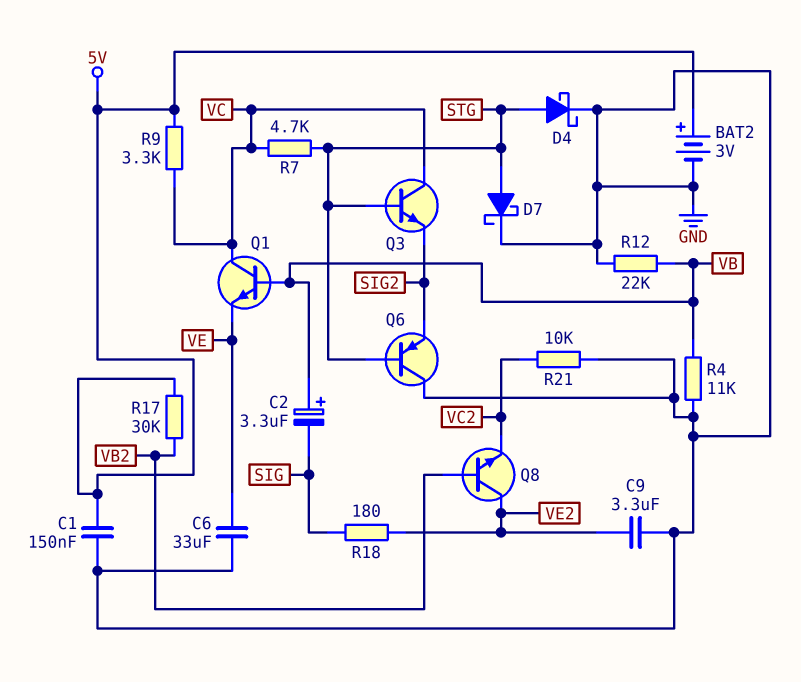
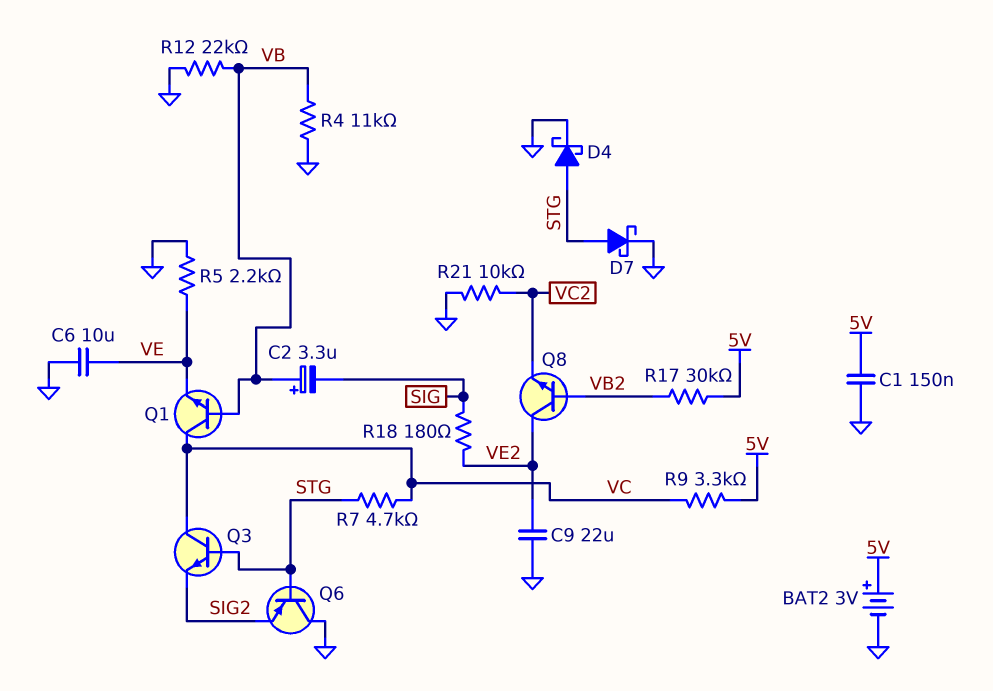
C6: 33uF (GND, VE) -> 10uF (GND, VE)
C9: 3.3uF (GND, VE2) -> 22uF (GND, VE2)
R5: none -> 2.2k (GND, VE)

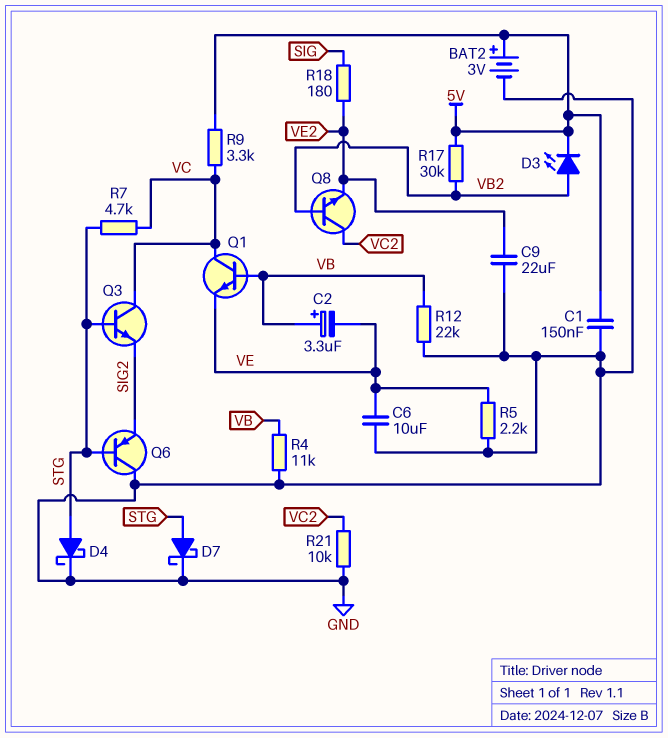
C2: 3.3uF (plus VB, minus SIG) -> 3.3uF (plus VB, minus VE)
D3: none -> LED (A VB2, K 5V)
Q8: NPN (B VB2, C VE2, E VC2) -> NPN (B VB2, C VC2, E VE2)

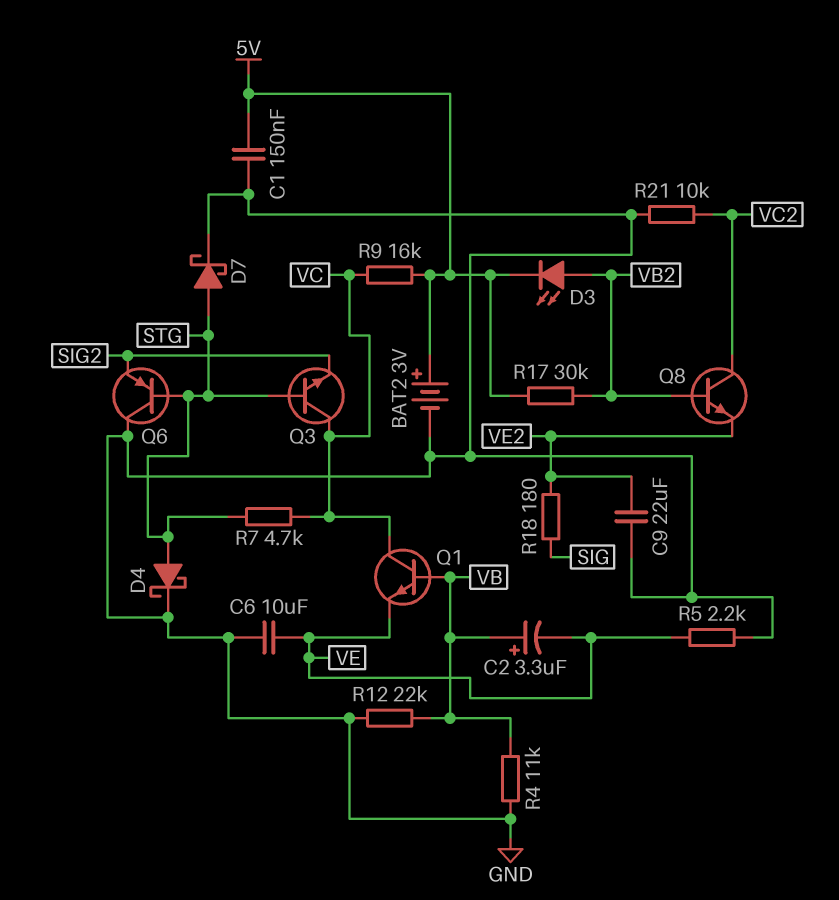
R9: 3.3k (5V, VC) -> 16k (5V, VC)

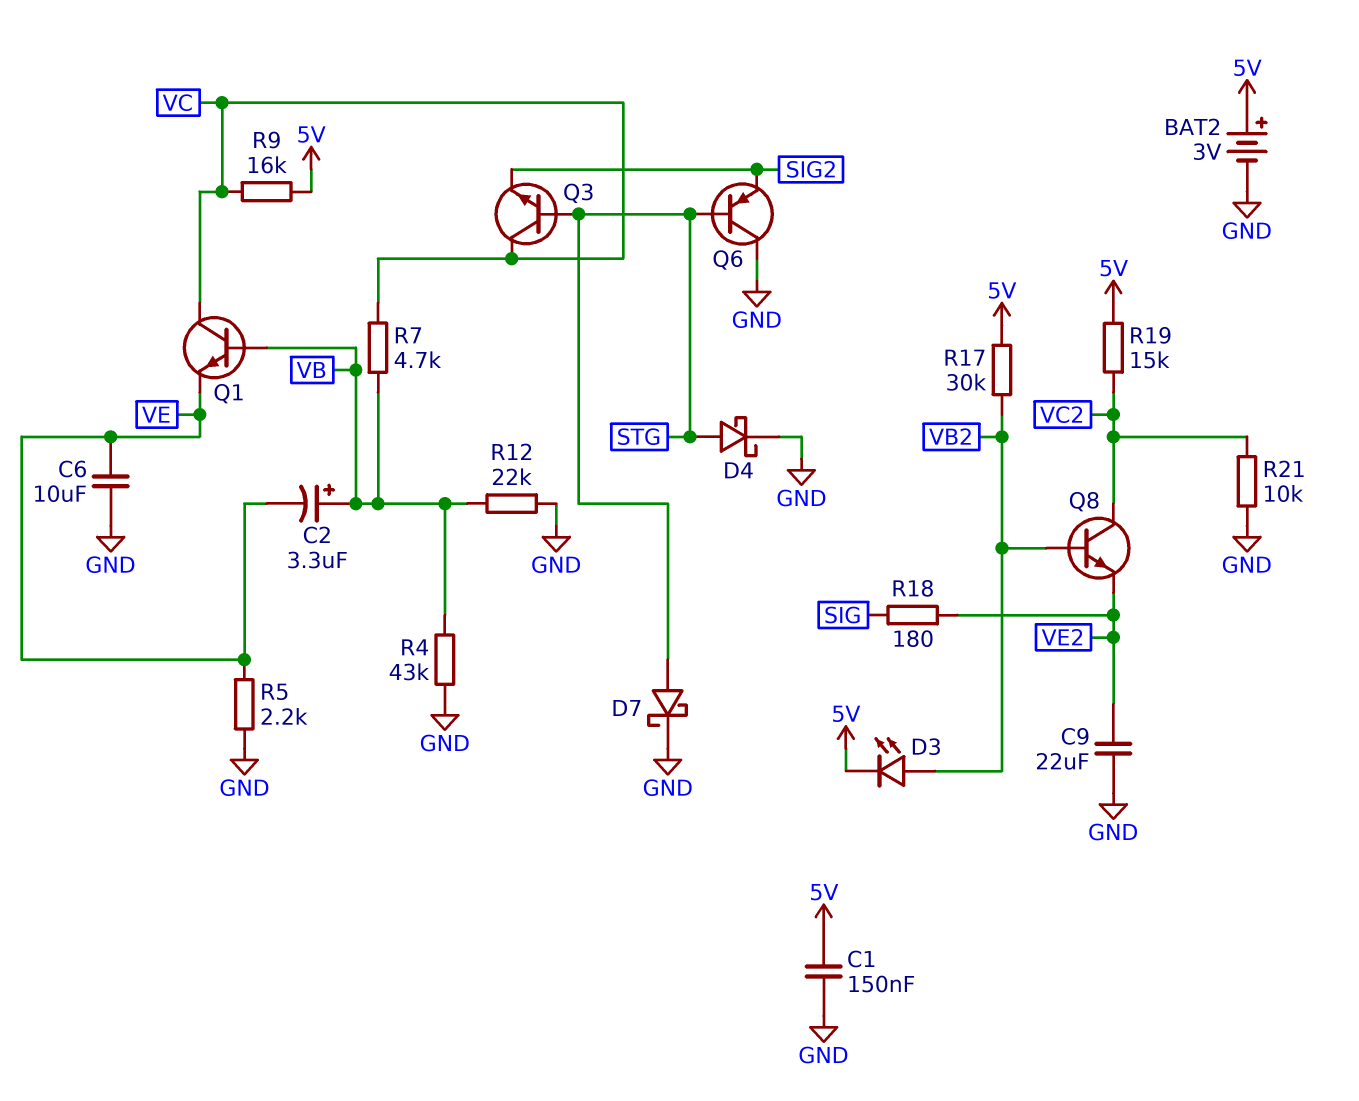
R4: 11k (GND, VB) -> 43k (GND, VB)
R7: 4.7k (STG, VC) -> 4.7k (VB, VC)
R19: none -> 15k (5V, VC2)

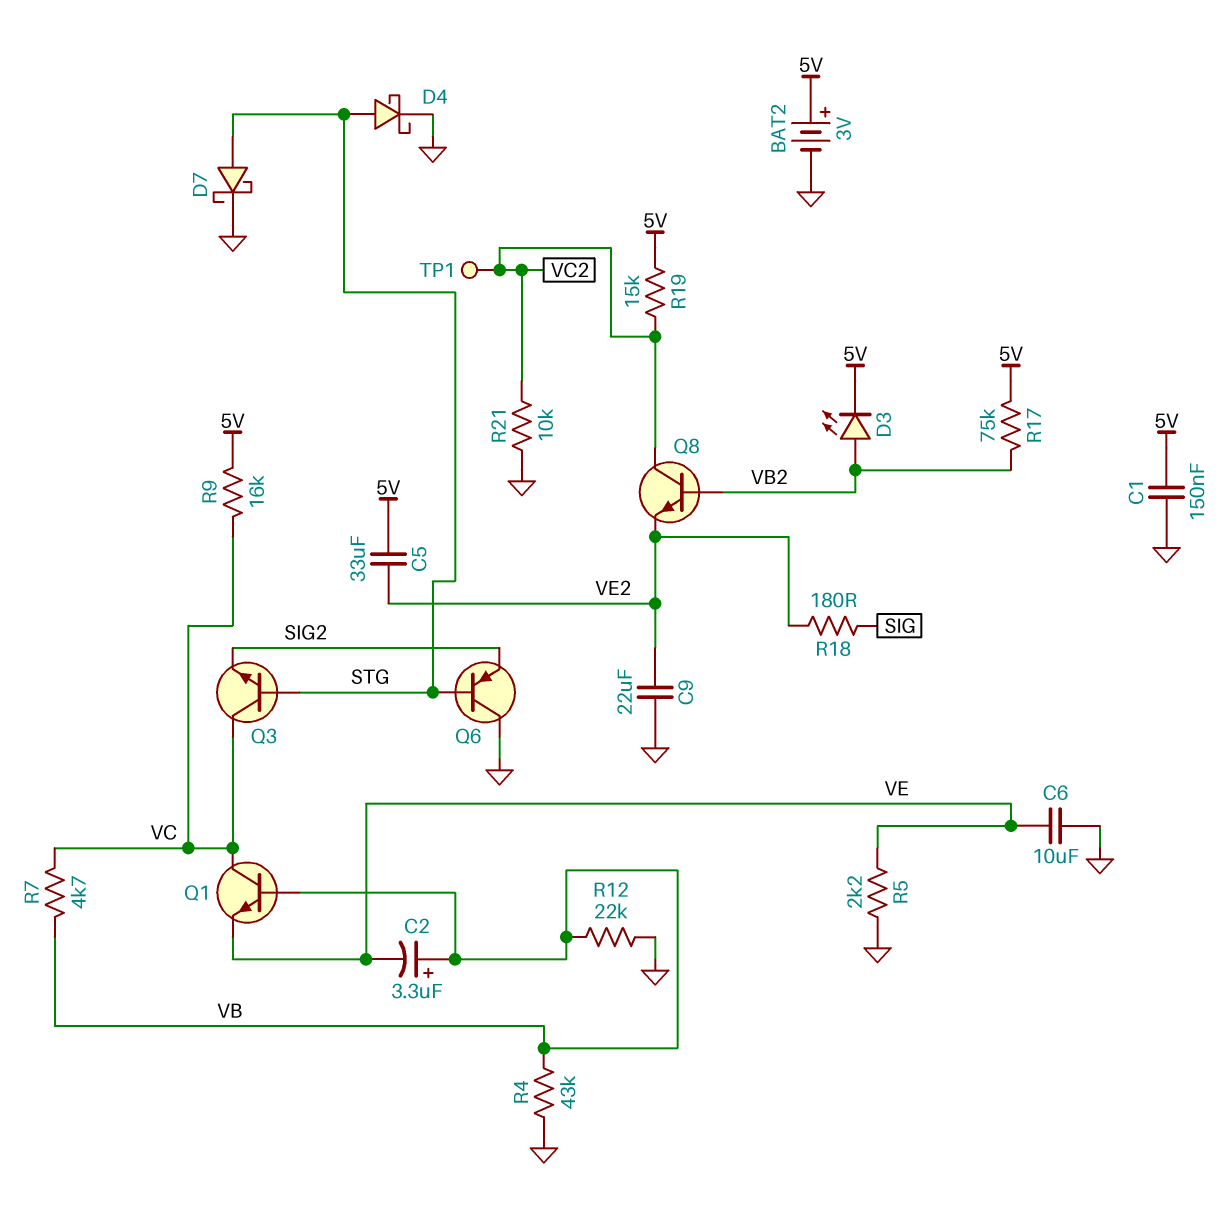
C5: none -> 33uF (5V, VE2)
R17: 30k (5V, VB2) -> 75k (5V, VB2)
TP1: none -> test point (VC2)

